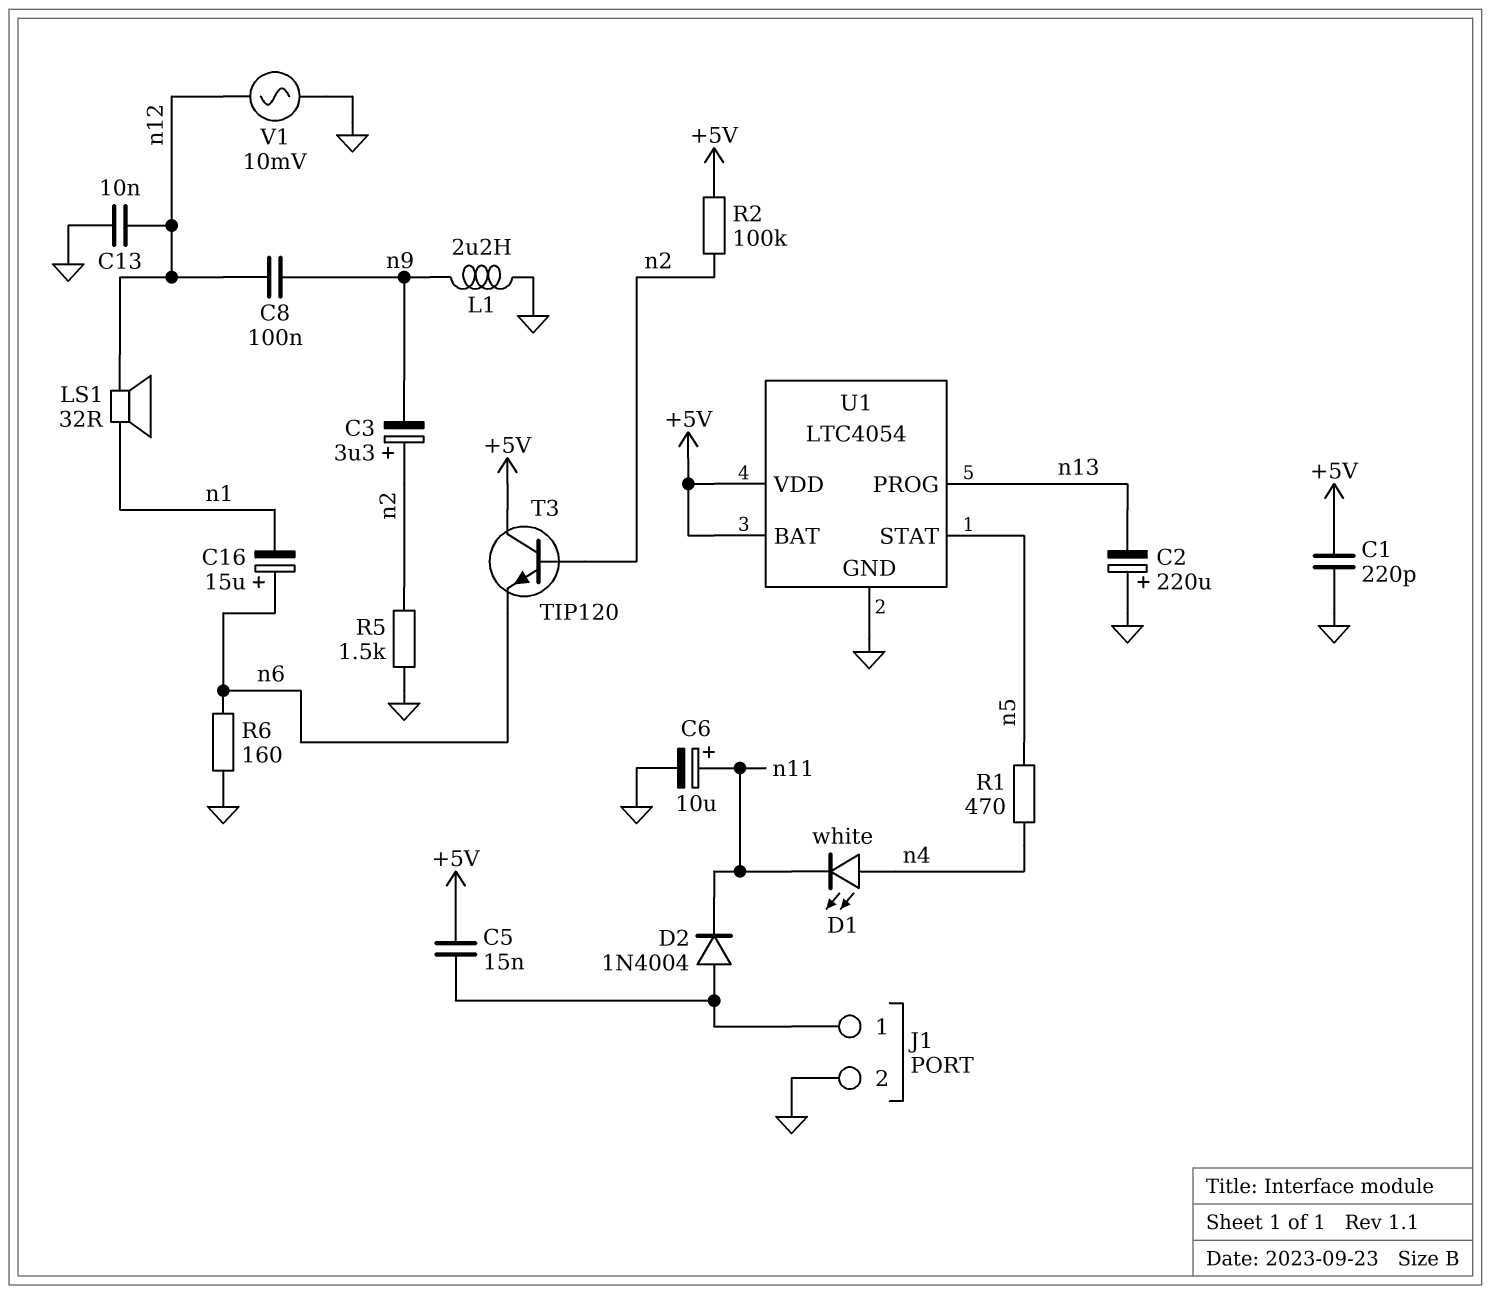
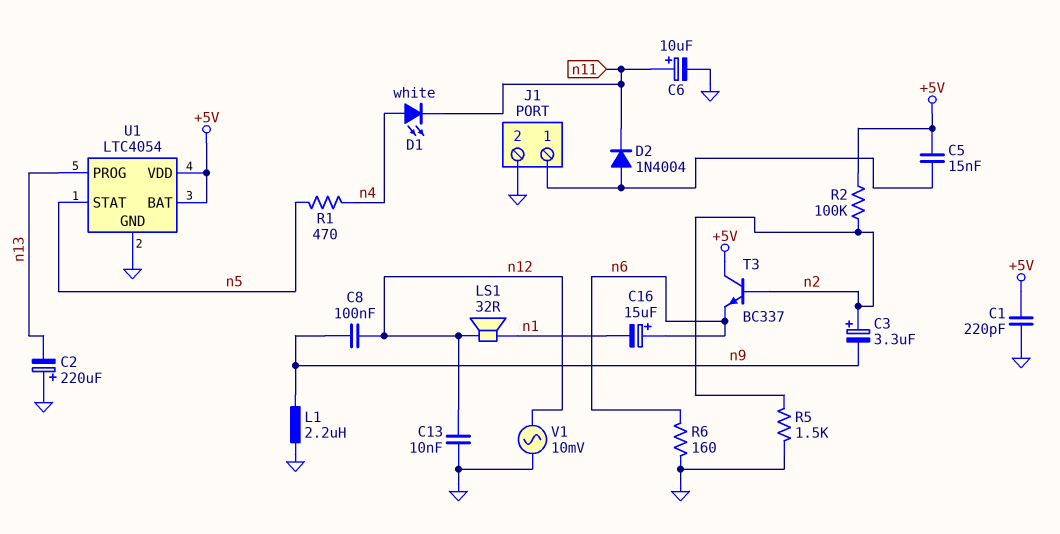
T3: NPN TIP120 (B n2, C +5V, E n6) -> NPN BC337 (B n2, C +5V, E n6)

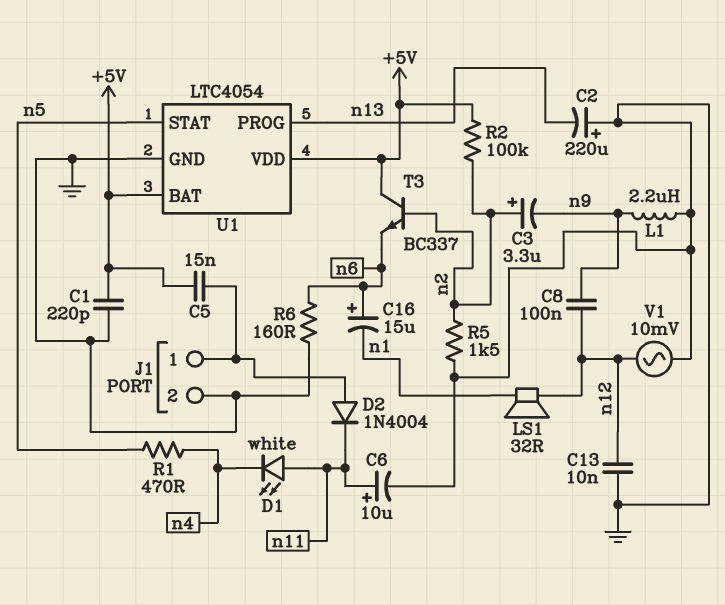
D1: LED white (A n4, K n11) -> LED white (A n11, K n4)

